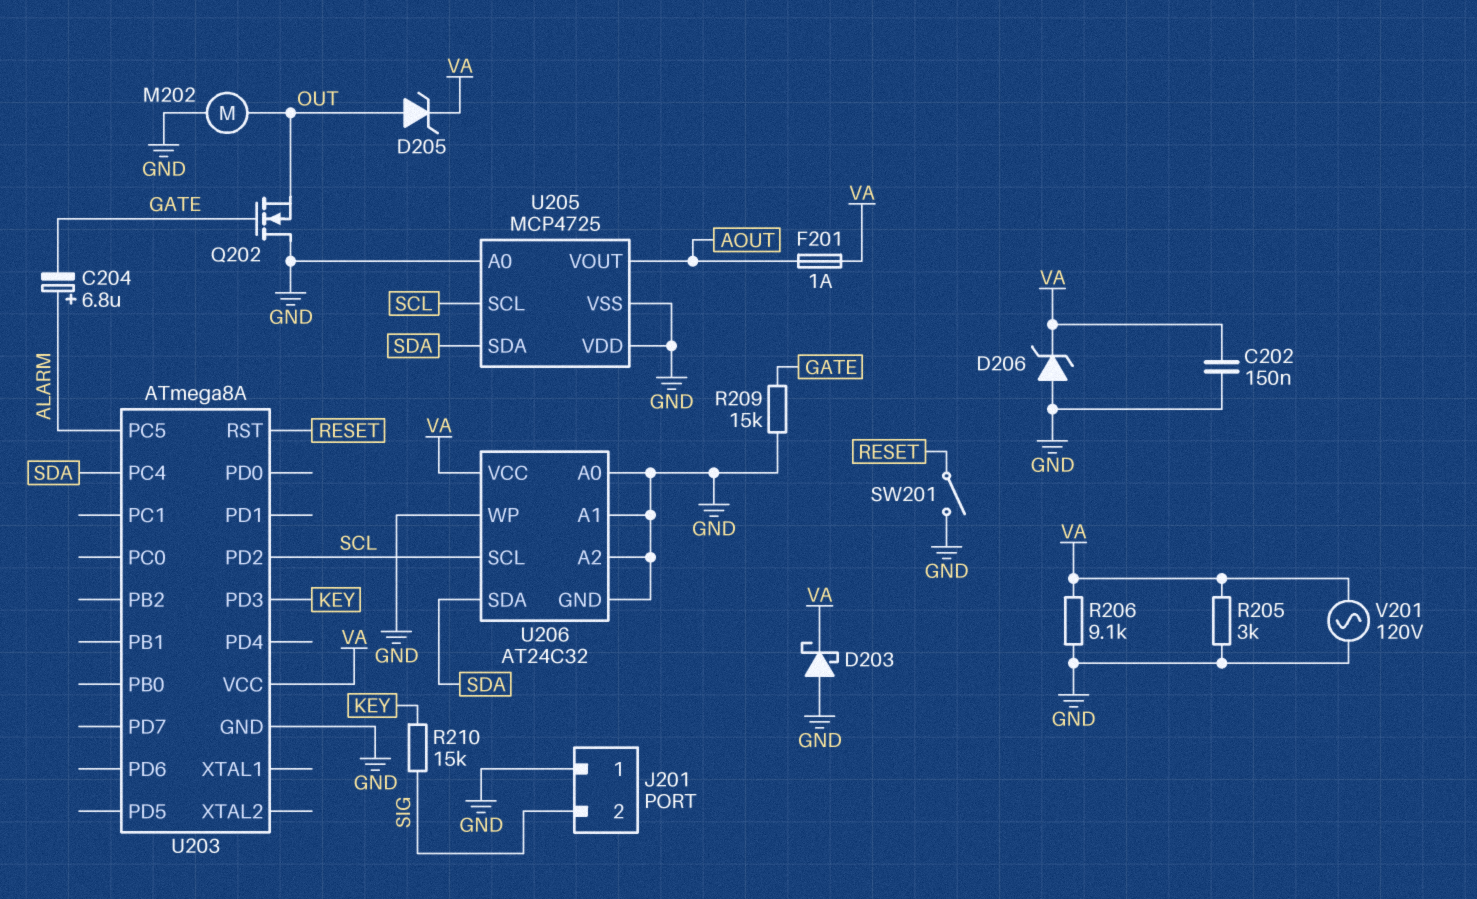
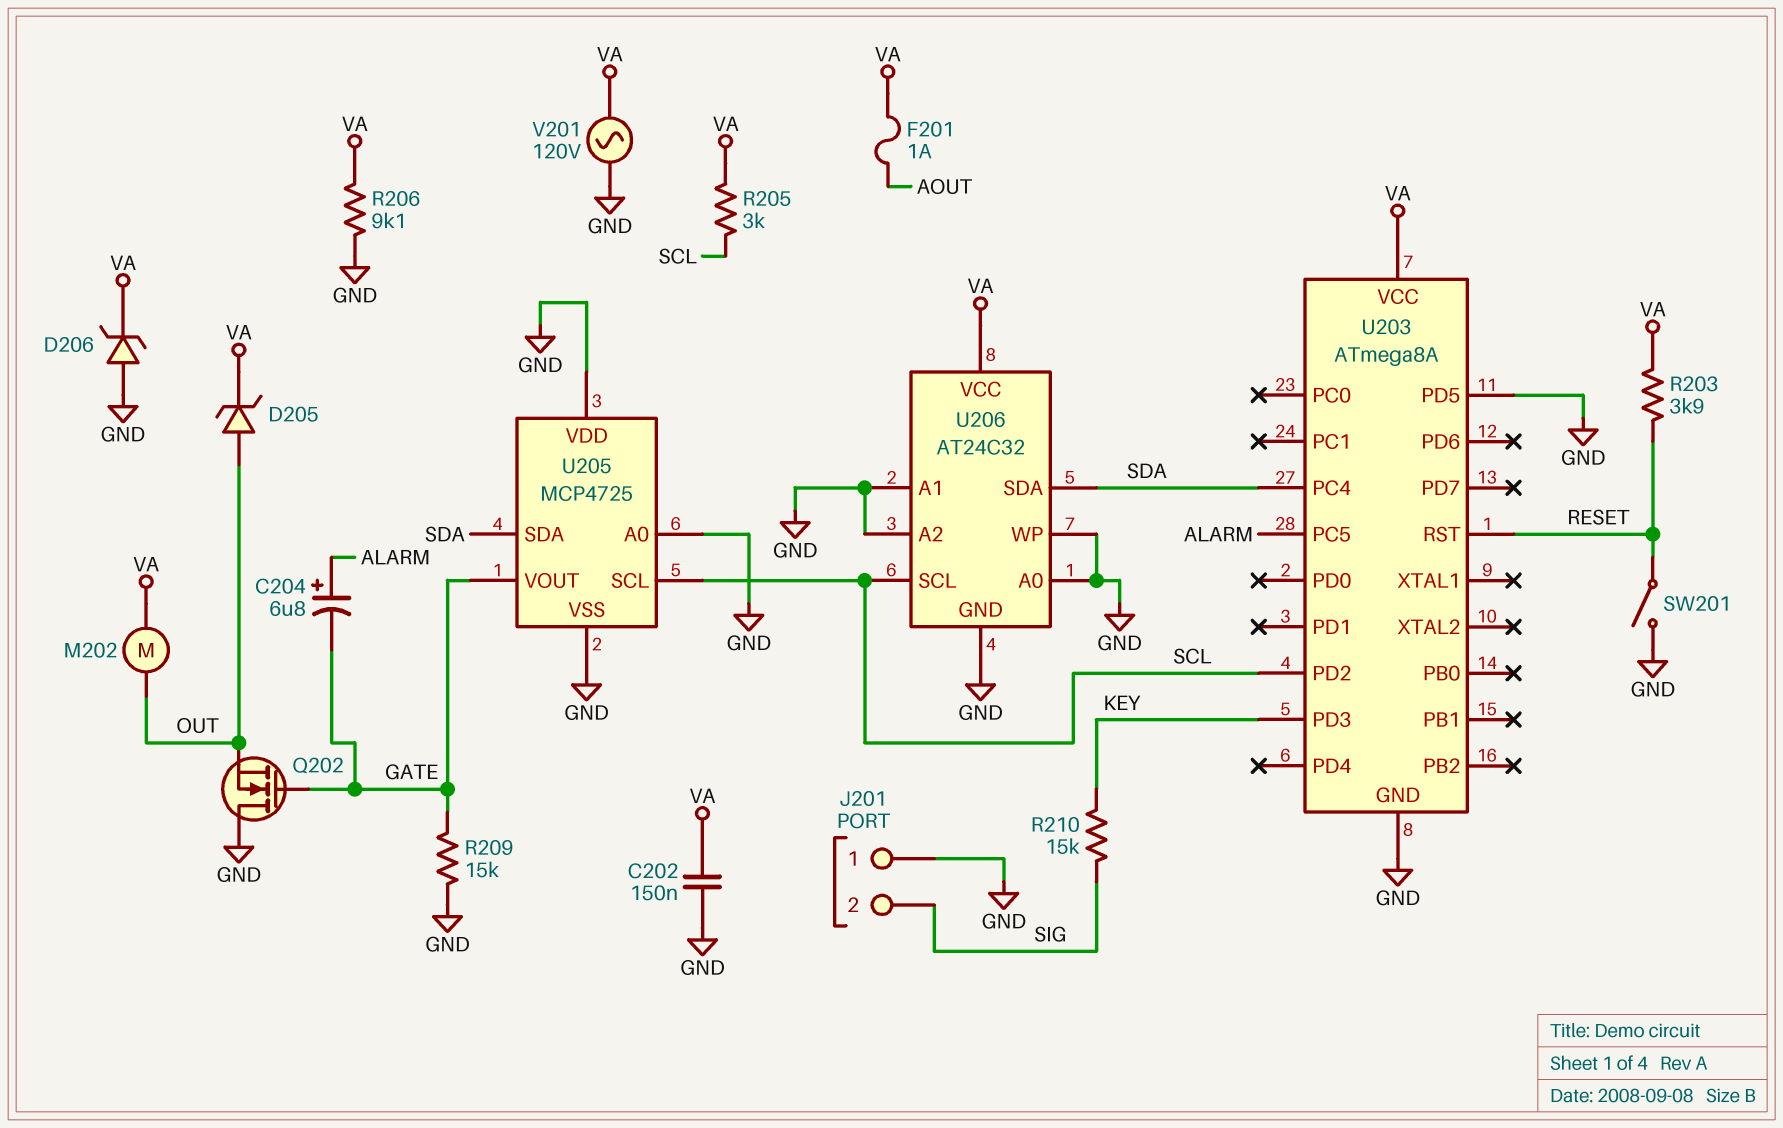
D203: schottky (A GND, K VA) -> none
M202: motor (GND, OUT) -> motor (OUT, VA)
R203: none -> 3.9k (RESET, VA)
R205: 3k (GND, VA) -> 3k (SCL, VA)
U203 pin PD5: none -> GND
U205 pin VOUT: AOUT -> GATE

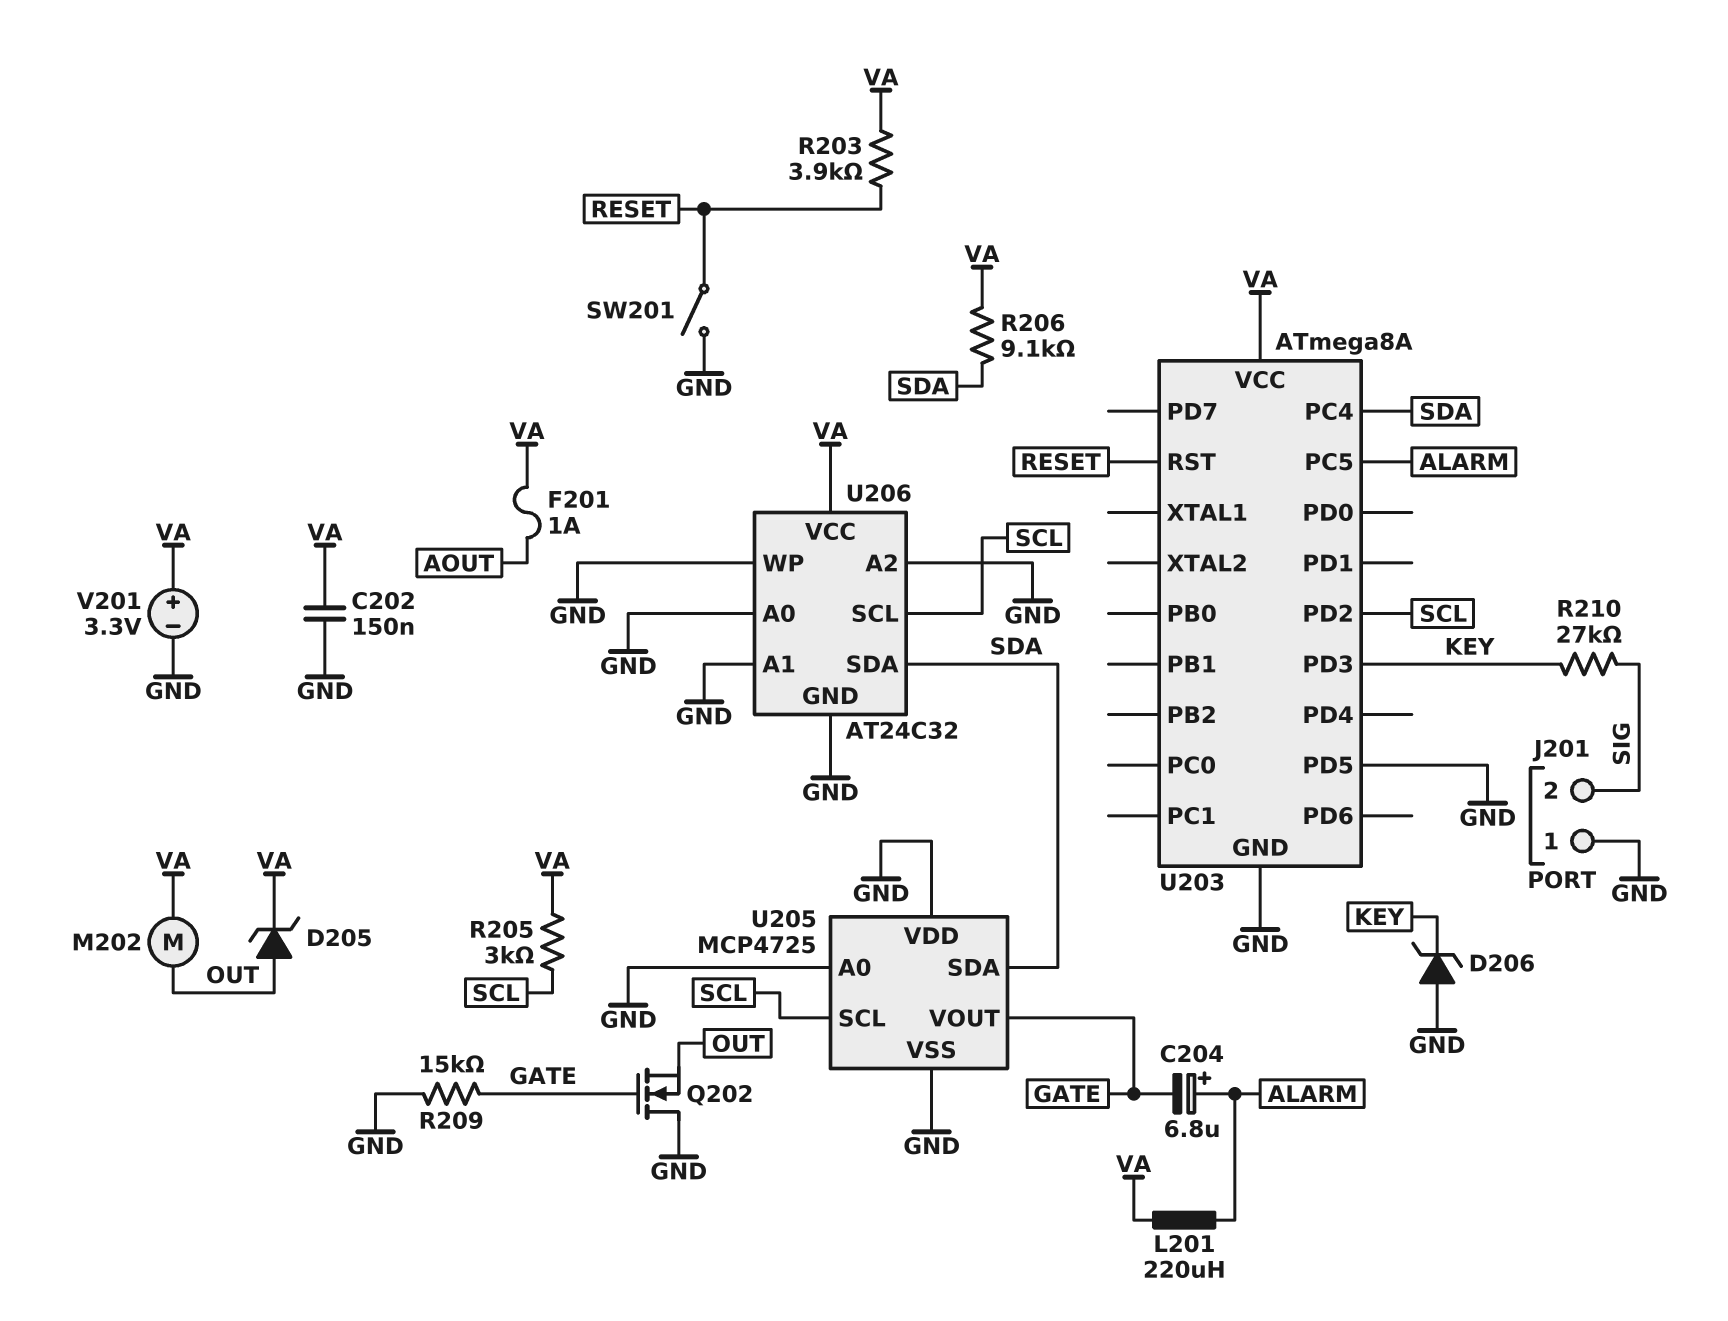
D206: zener (A GND, K VA) -> zener (A GND, K KEY)
L201: none -> 220uH (ALARM, VA)
R206: 9.1k (GND, VA) -> 9.1k (SDA, VA)
R210: 15k (KEY, SIG) -> 27k (KEY, SIG)
V201: AC 120V (GND, VA) -> 3.3V (plus VA, minus GND)

